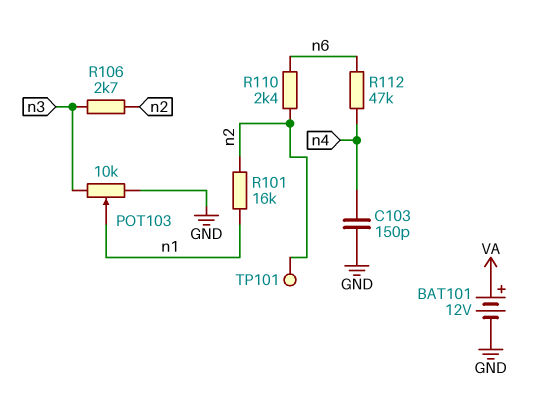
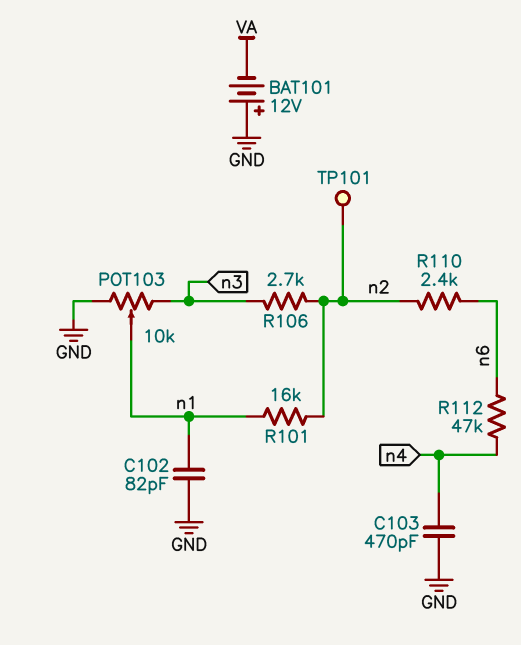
BAT101: 12V (plus VA, minus GND) -> 12V (plus GND, minus VA)
C102: none -> 82pF (GND, n1)
C103: 150pF (GND, n4) -> 470pF (GND, n4)

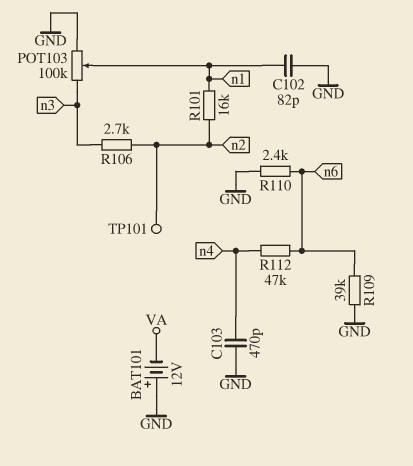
POT103: 10k (GND, n3, wiper n1) -> 100k (GND, n3, wiper n1)
R109: none -> 39k (GND, n6)
R110: 2.4k (n2, n6) -> 2.4k (GND, n6)

